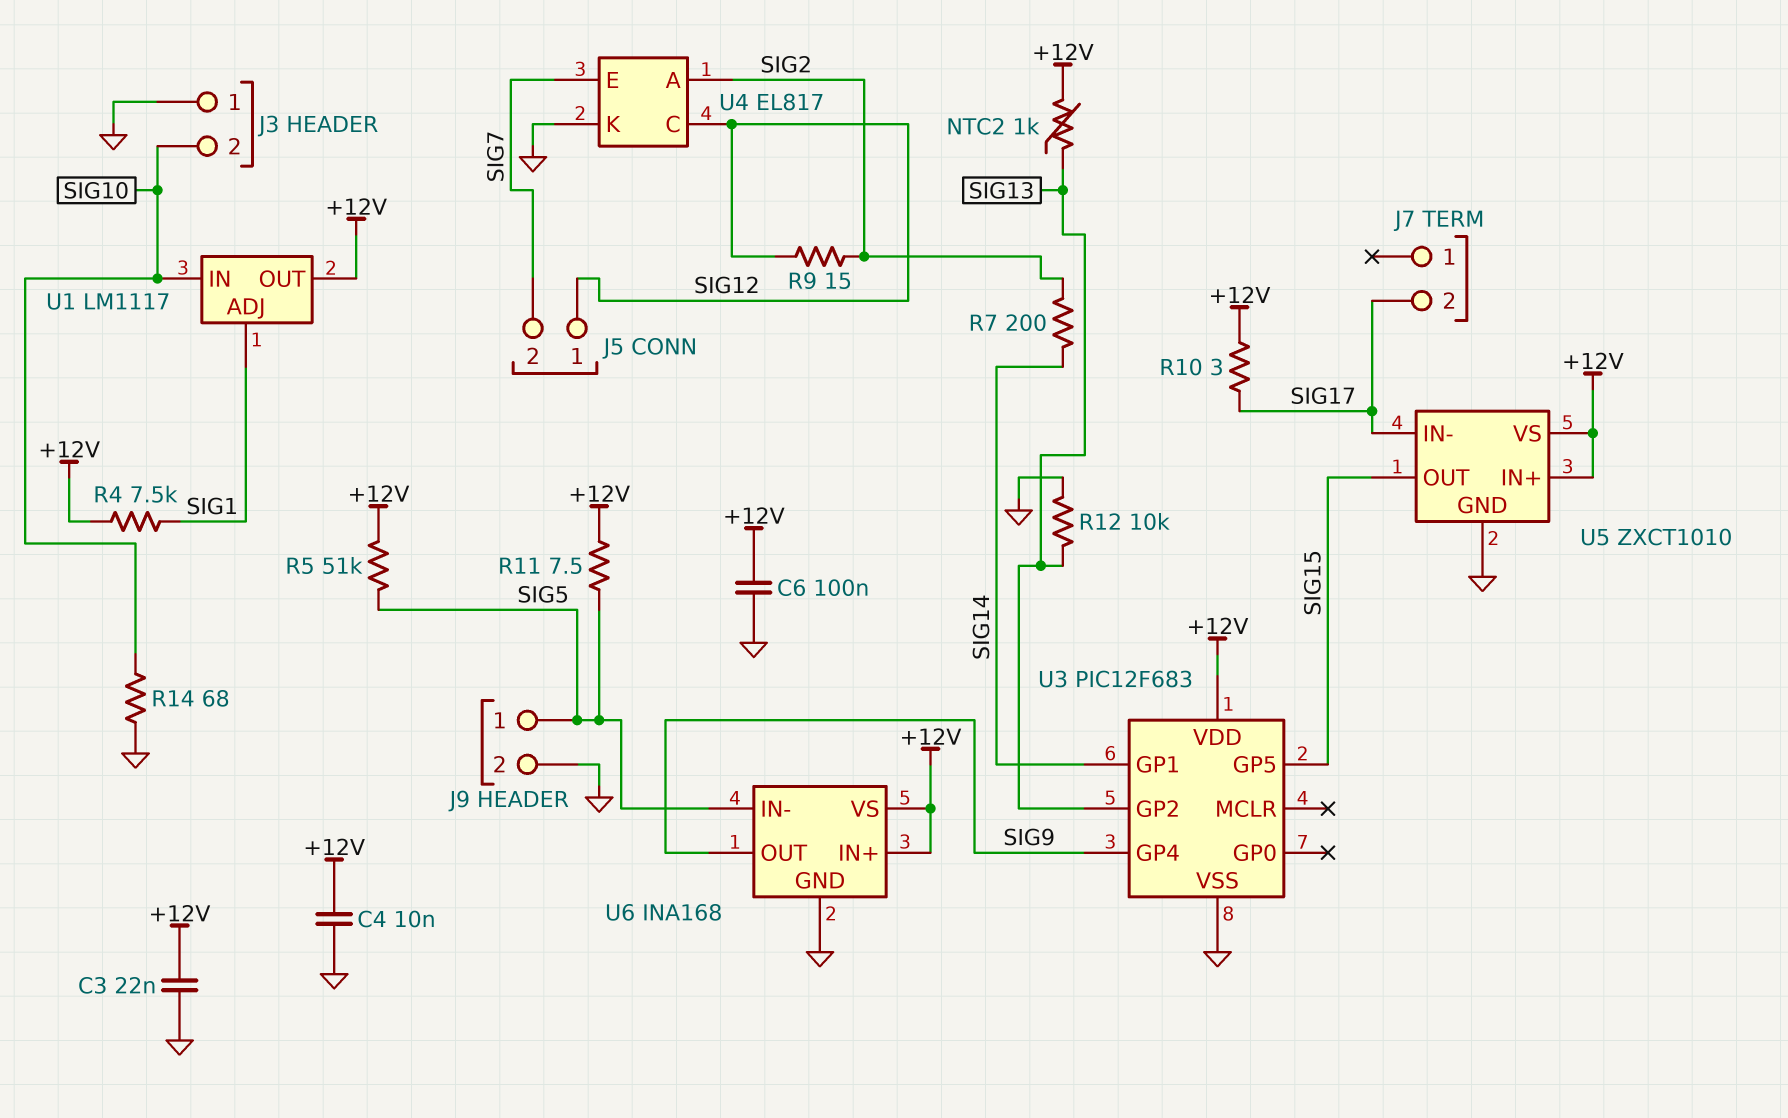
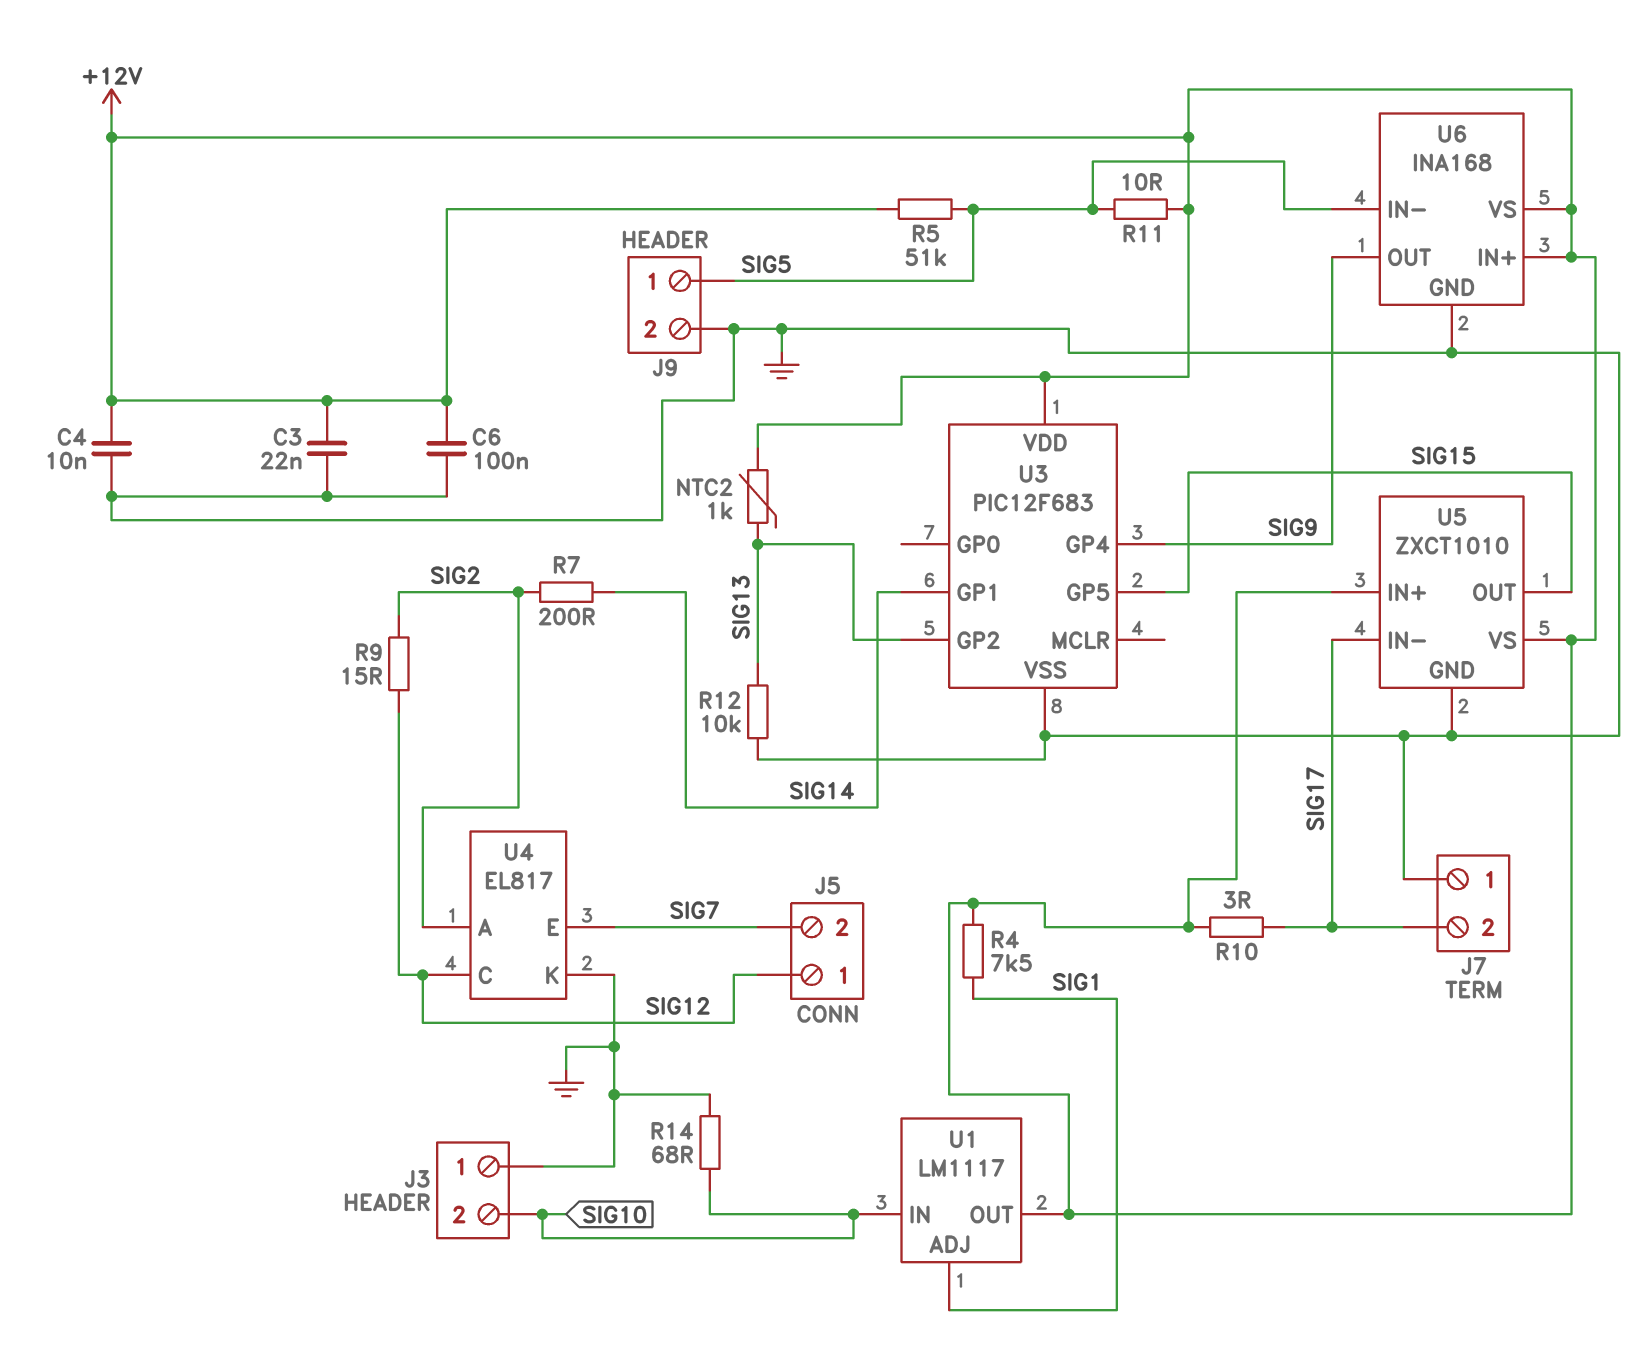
J7 pin 1: none -> GND
R11: 7.5 (+12V, SIG5) -> 10 (+12V, SIG5)

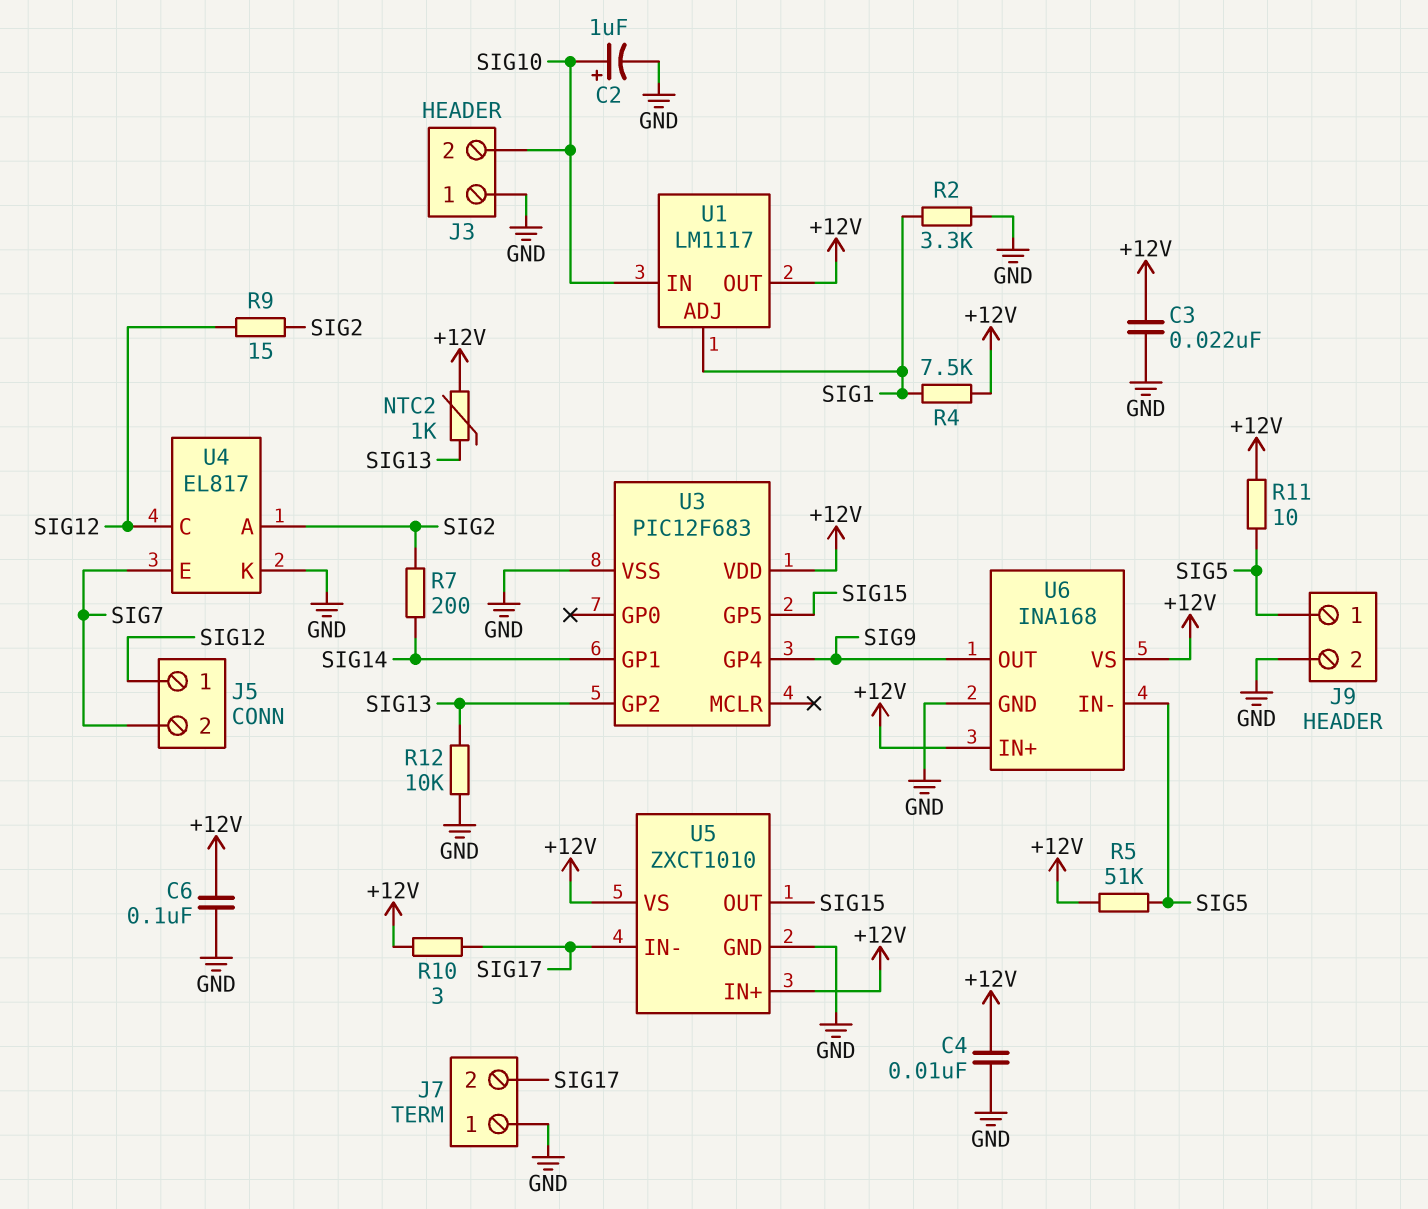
C2: none -> 1uF (plus SIG10, minus GND)
R2: none -> 3.3k (GND, SIG1)
R14: 68 (GND, SIG10) -> none

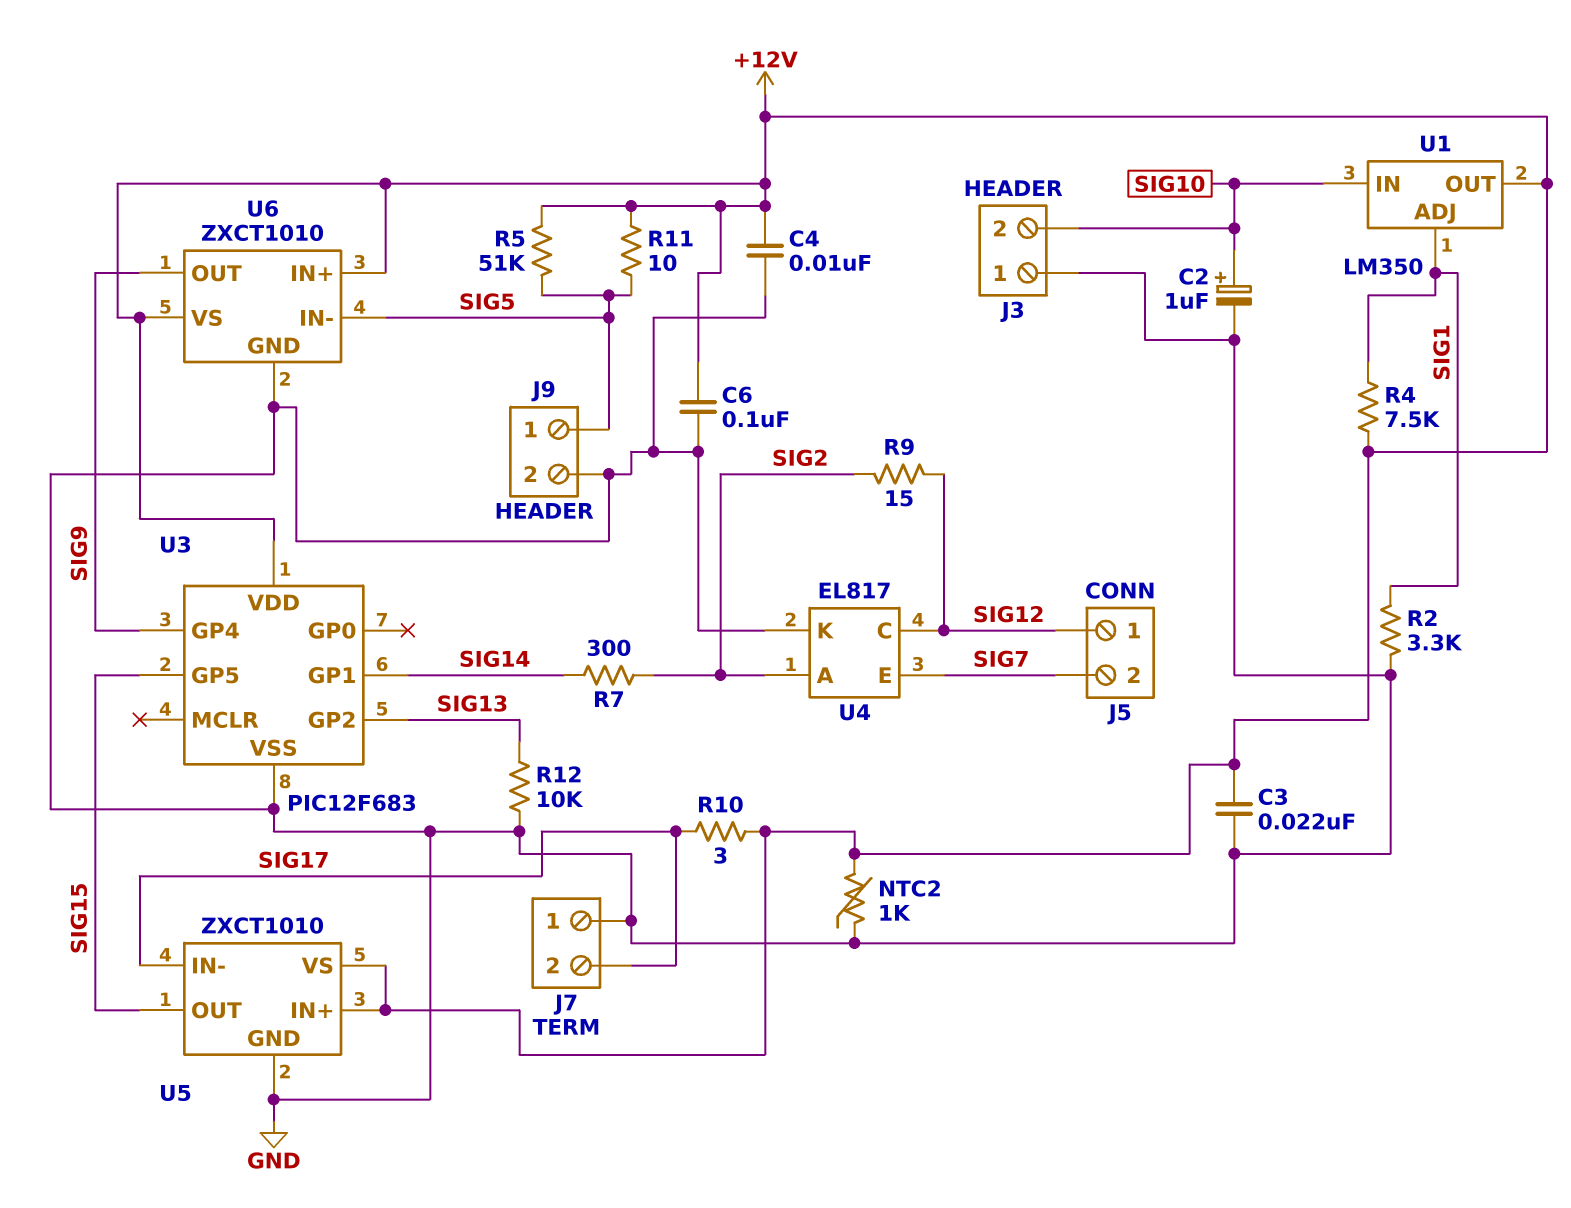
NTC2: 1k (+12V, SIG13) -> 1k (+12V, GND)
R7: 200 (SIG2, SIG14) -> 300 (SIG2, SIG14)
U1: LM1117 -> LM350
U6: INA168 -> ZXCT1010

